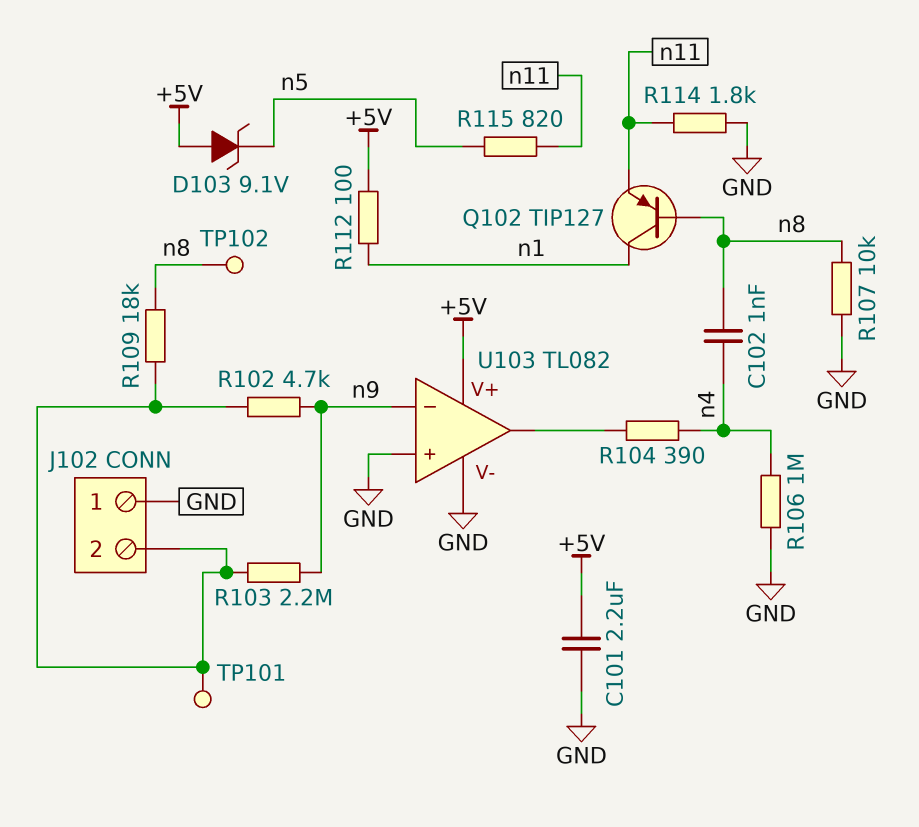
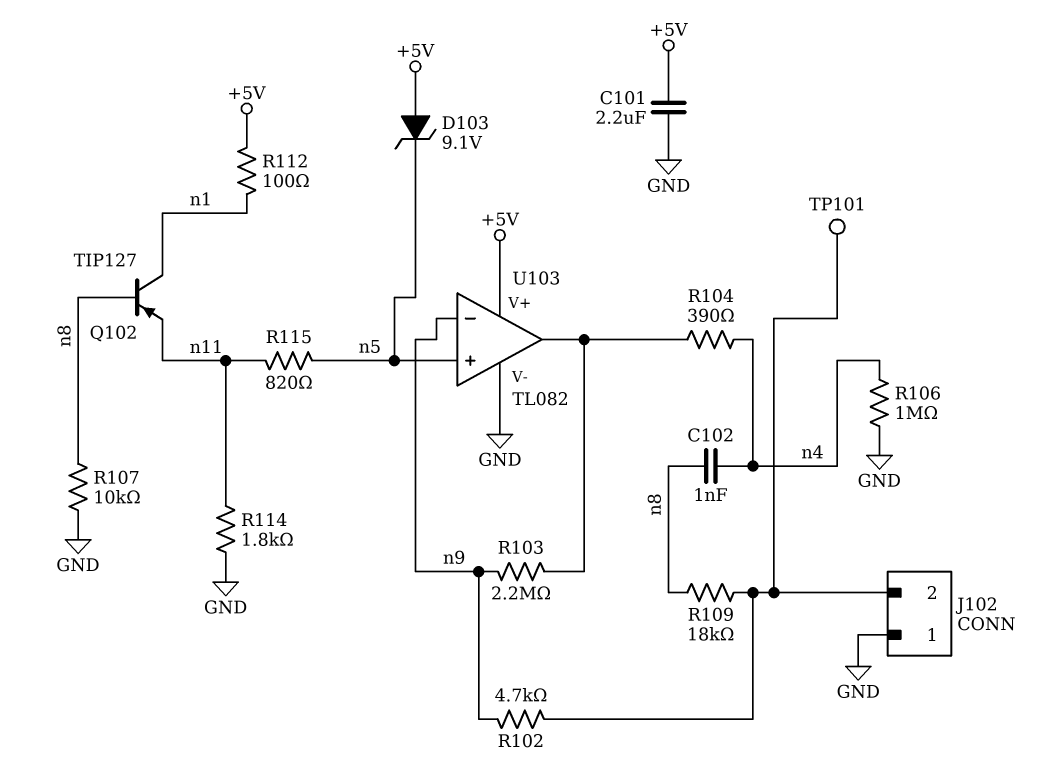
R103: 2.2M (J102/2, n9) -> 2.2M (U103/out, n9)
TP102: test point (n8) -> none
U103 pin in+: GND -> n5

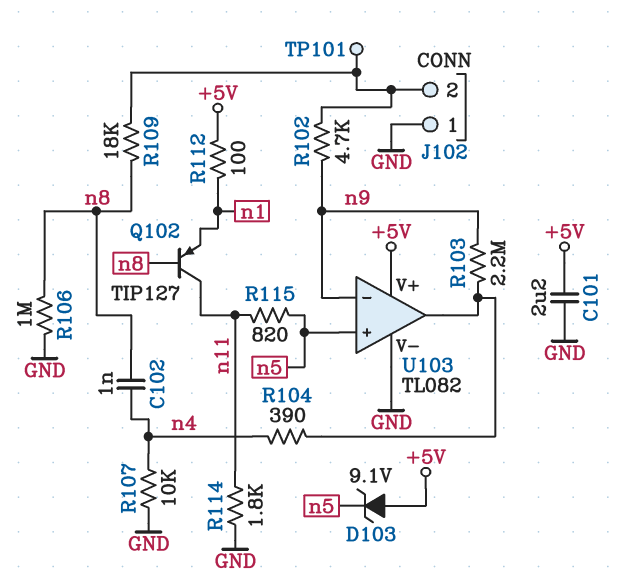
Q102: PNP TIP127 (B n8, C n1, E n11) -> PNP TIP127 (B n8, C n11, E n1)
R106: 1M (GND, n4) -> 1M (GND, n8)
R107: 10k (GND, n8) -> 10k (GND, n4)

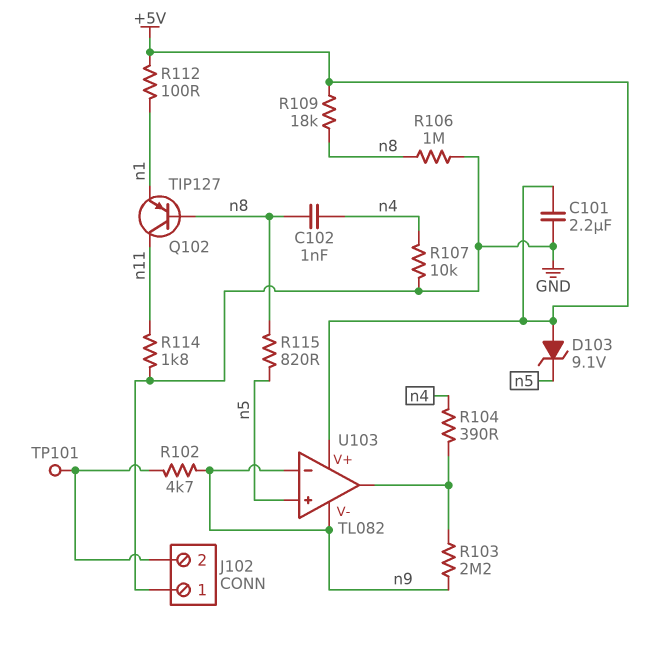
R109: 18k (J102/2, n8) -> 18k (+5V, n8)
R115: 820 (n5, n11) -> 820 (n5, n8)
U103 pin V-: GND -> n9

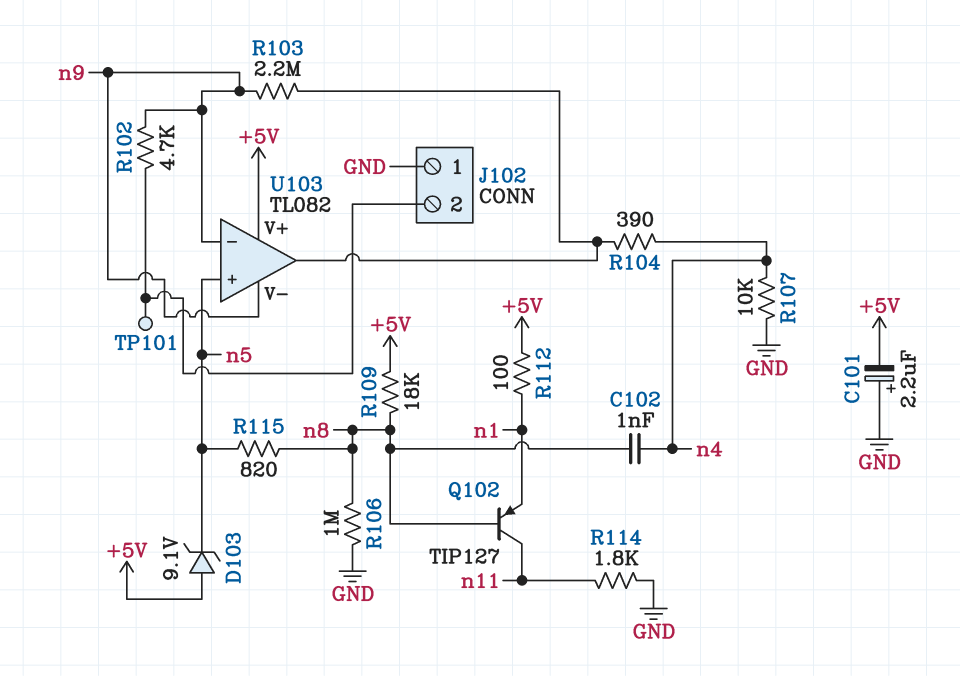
C101: 2.2uF (+5V, GND) -> 2.2uF (plus GND, minus +5V)

